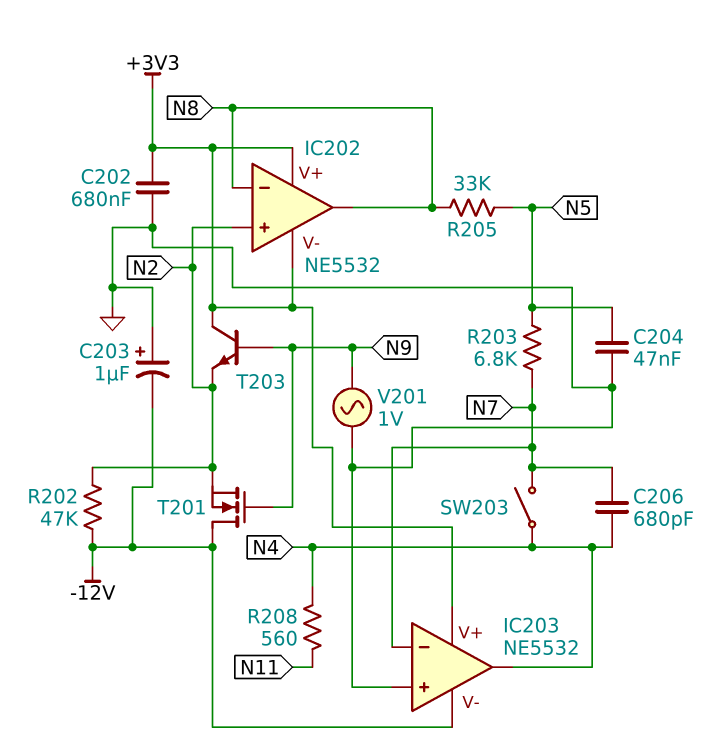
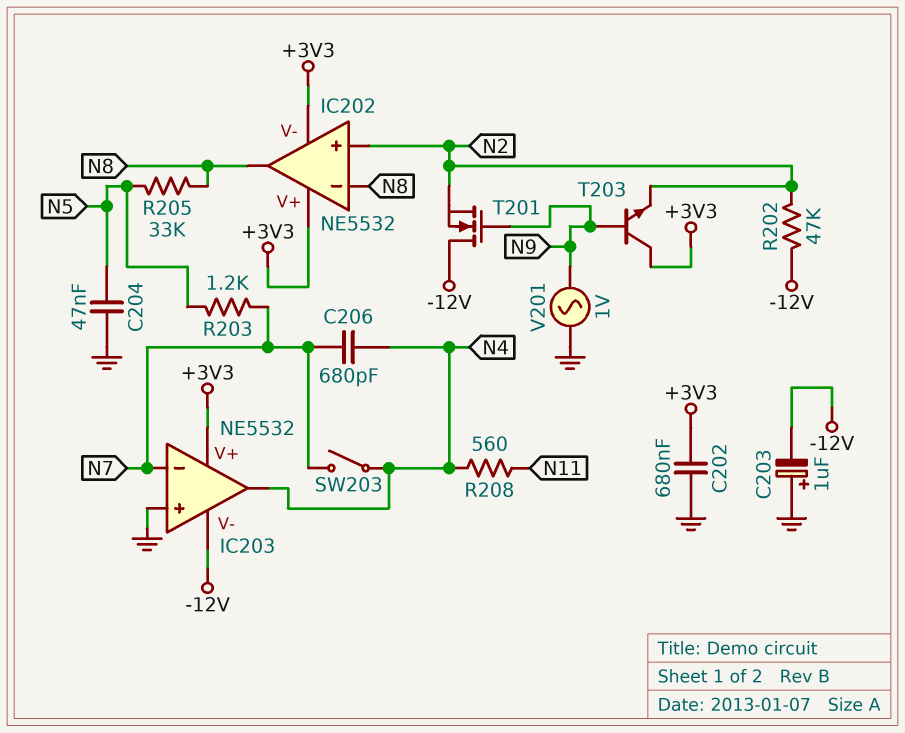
R203: 6.8k (N5, N7) -> 1.2k (N5, N7)

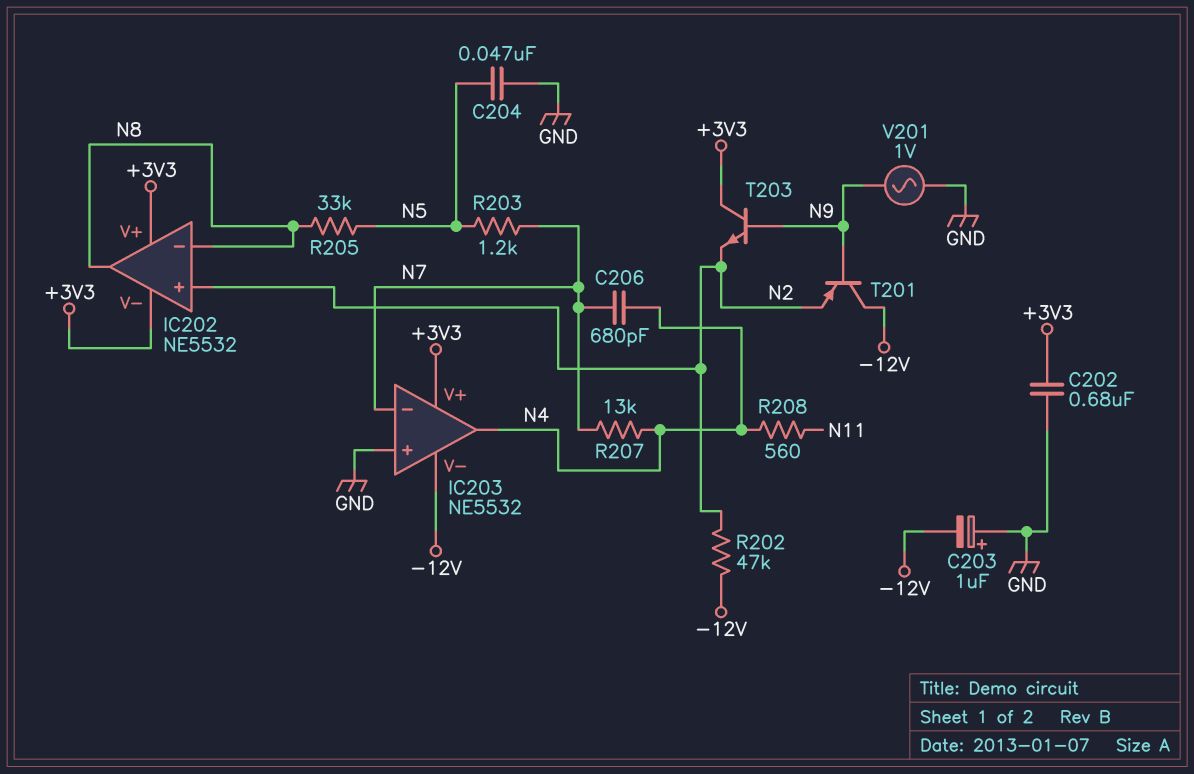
R207: none -> 13k (N4, N7)
SW203: switch (N4, N7) -> none
T201: NMOS (G N9, D -12V, S N2) -> PNP (B N9, C -12V, E N2)

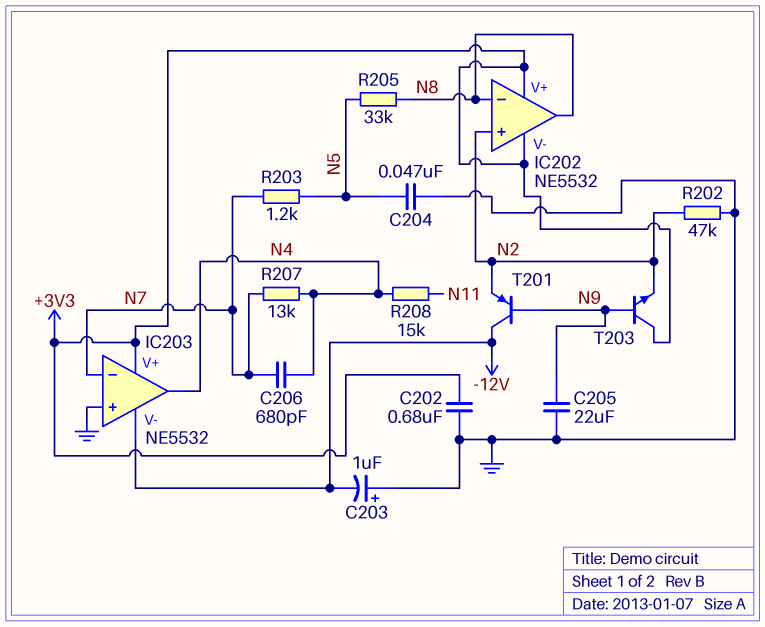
C205: none -> 22uF (GND, N9)
R202: 47k (-12V, N2) -> 47k (GND, N2)
R208: 560 (N4, N11) -> 15k (N4, N11)
V201: AC 1V (GND, N9) -> none

